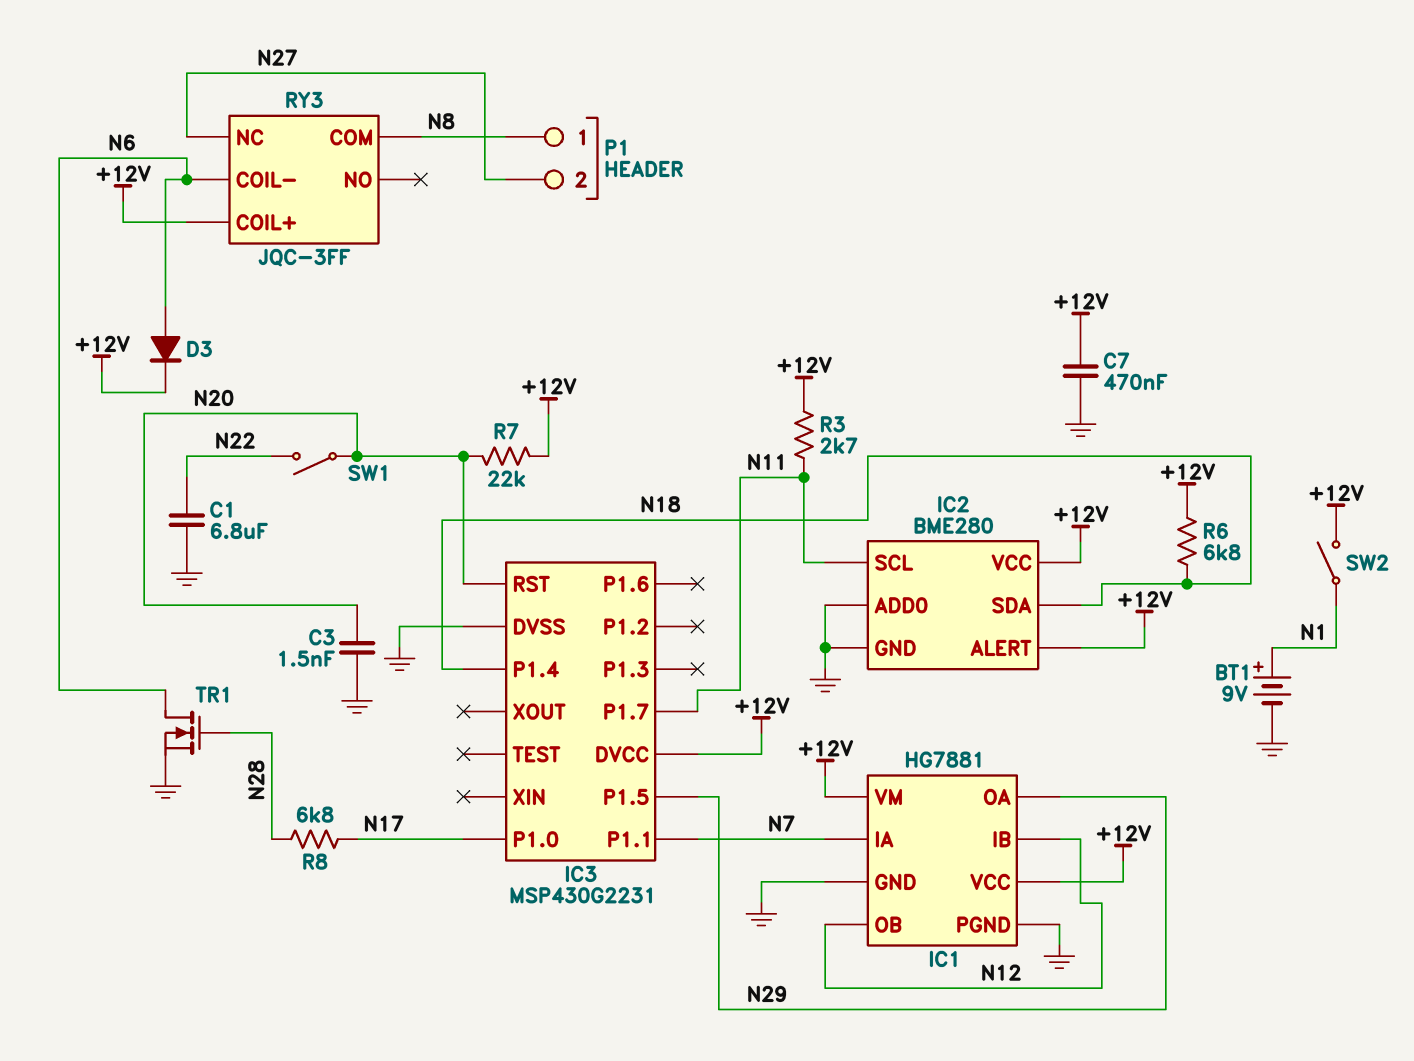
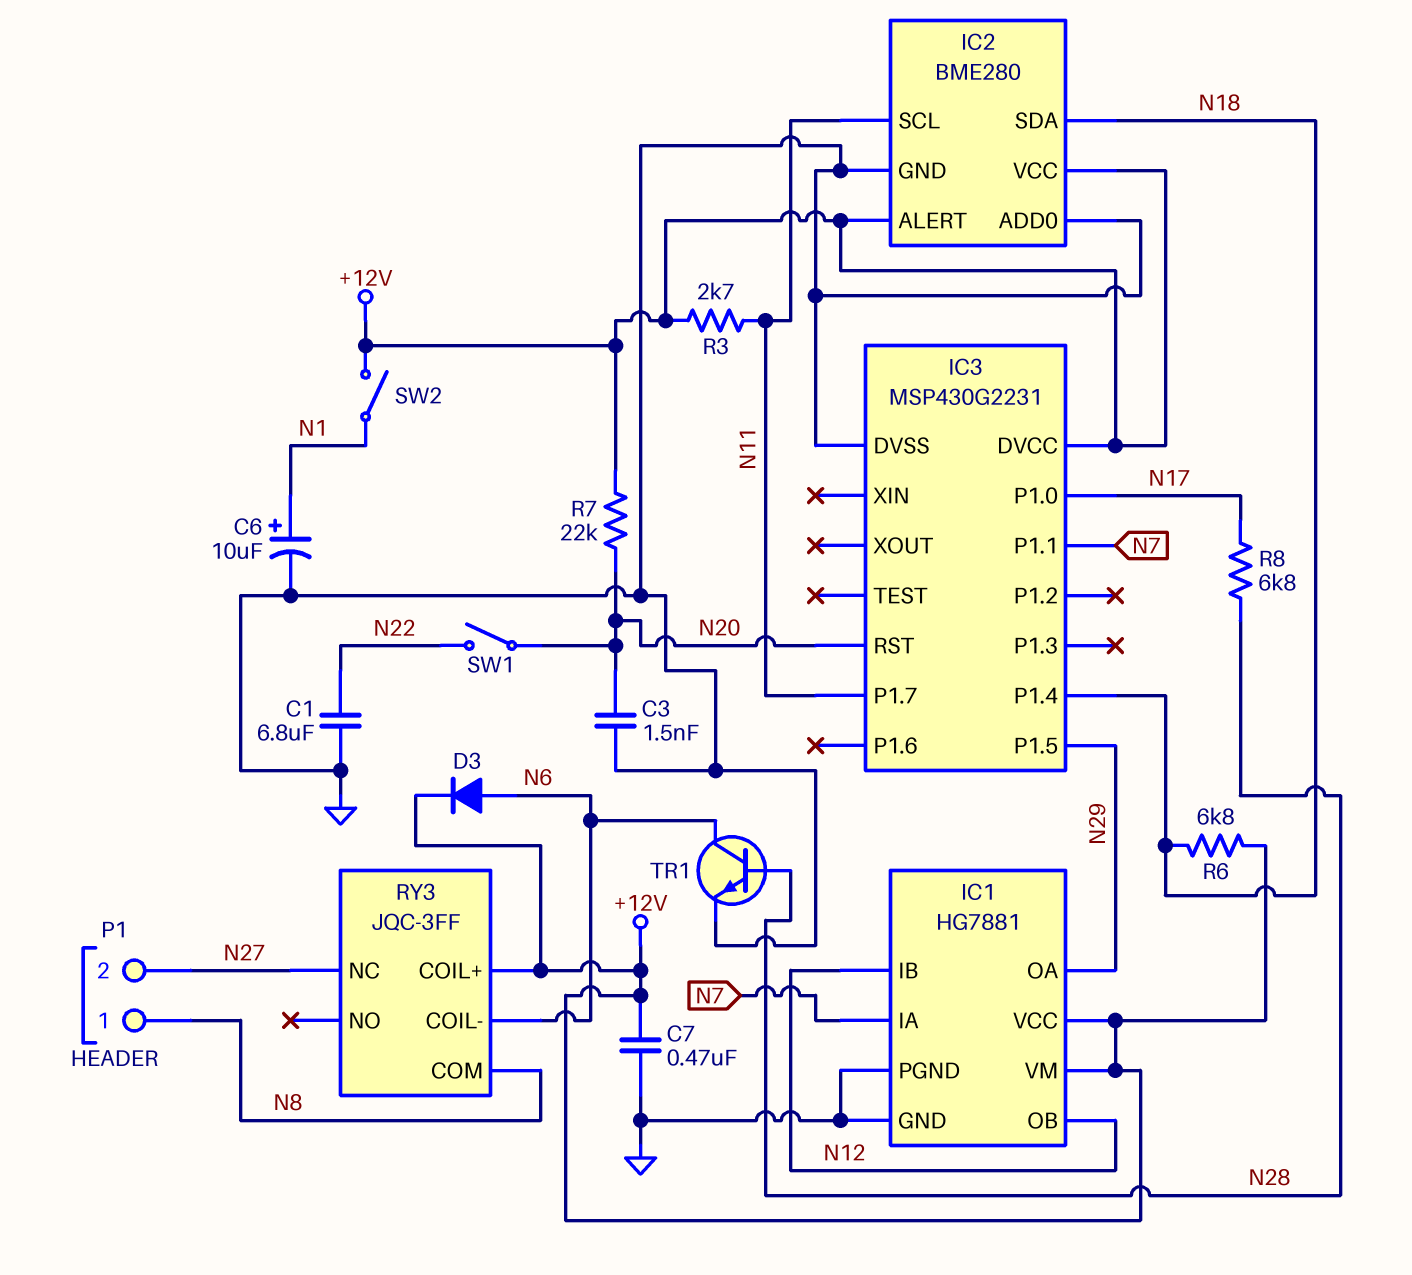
BT1: 9V (plus N1, minus GND) -> none
C6: none -> 10uF (plus N1, minus GND)
TR1: NMOS (G N28, D N6, S GND) -> NPN (B N28, C N6, E GND)

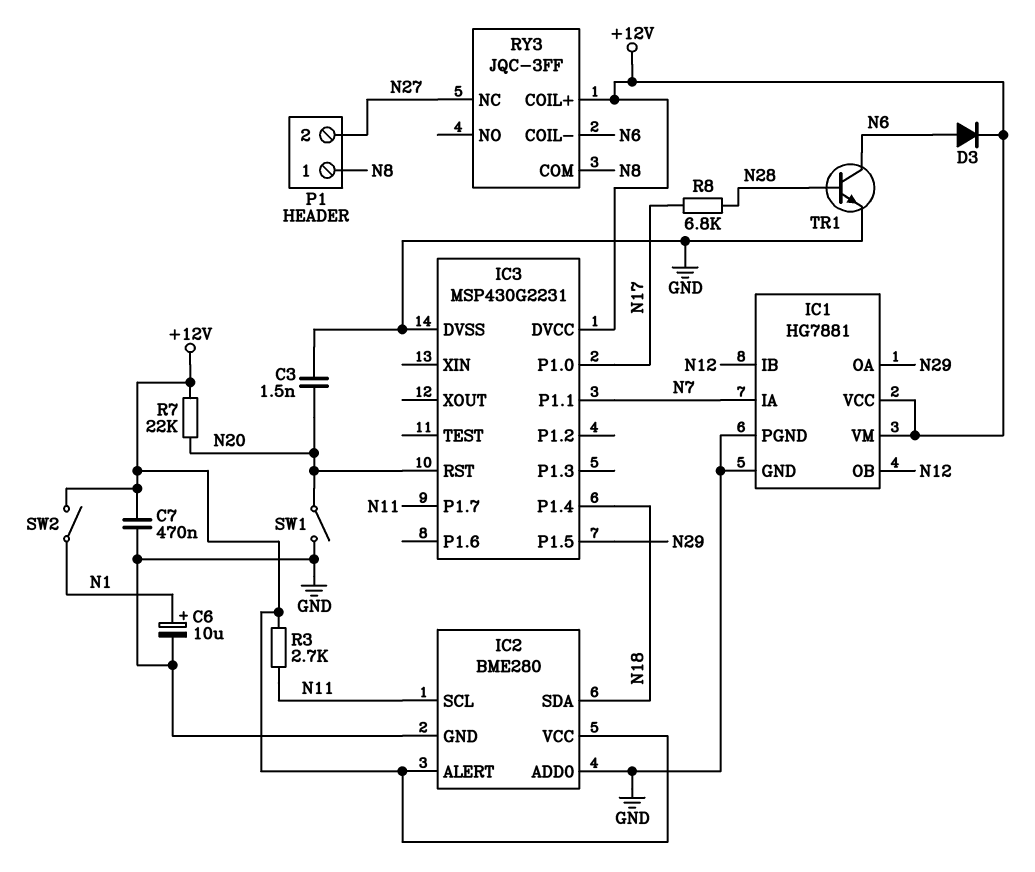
C1: 6.8uF (GND, N22) -> none
R6: 6.8k (+12V, N18) -> none
SW1: switch (N20, N22) -> switch (GND, N20)

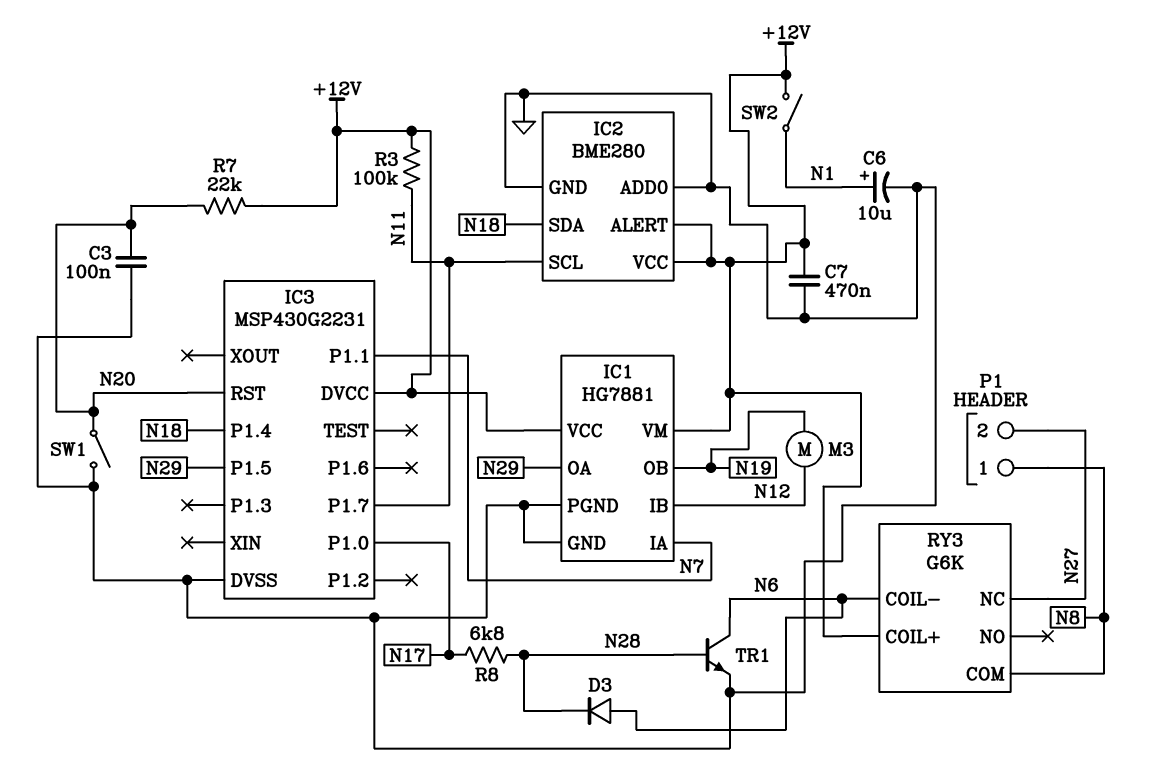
C3: 1.5nF (GND, N20) -> 100nF (GND, N20)
D3: diode (A N6, K +12V) -> diode (A N6, K N28)
IC1 pin OB: N12 -> N19
M3: none -> motor (N12, N19)
R3: 2.7k (+12V, N11) -> 100k (+12V, N11)
RY3: JQC-3FF -> G6K

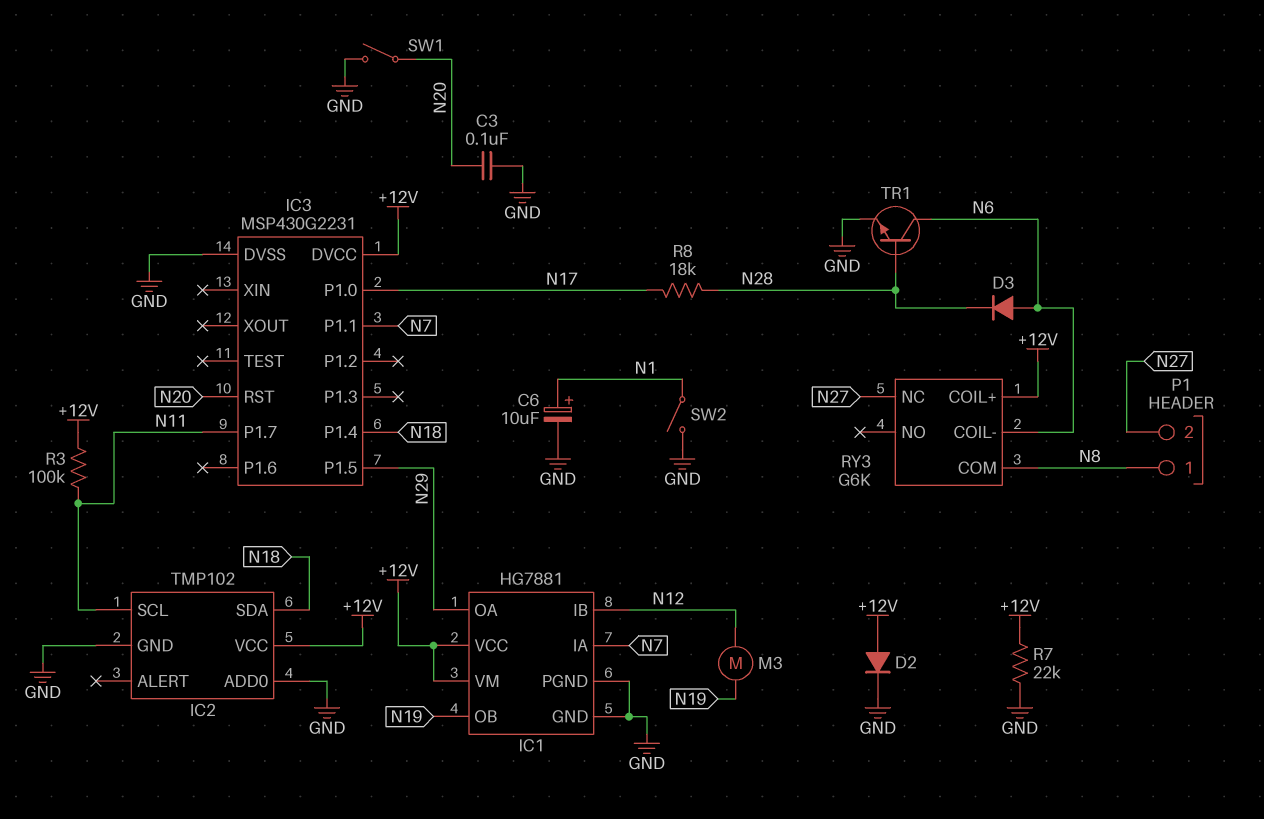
C7: 470nF (+12V, GND) -> none
D2: none -> diode (A +12V, K GND)
IC2: BME280 -> TMP102
IC2 pin ALERT: +12V -> none
R7: 22k (+12V, N20) -> 22k (+12V, GND)
R8: 6.8k (N17, N28) -> 18k (N17, N28)
SW2: switch (+12V, N1) -> switch (GND, N1)

